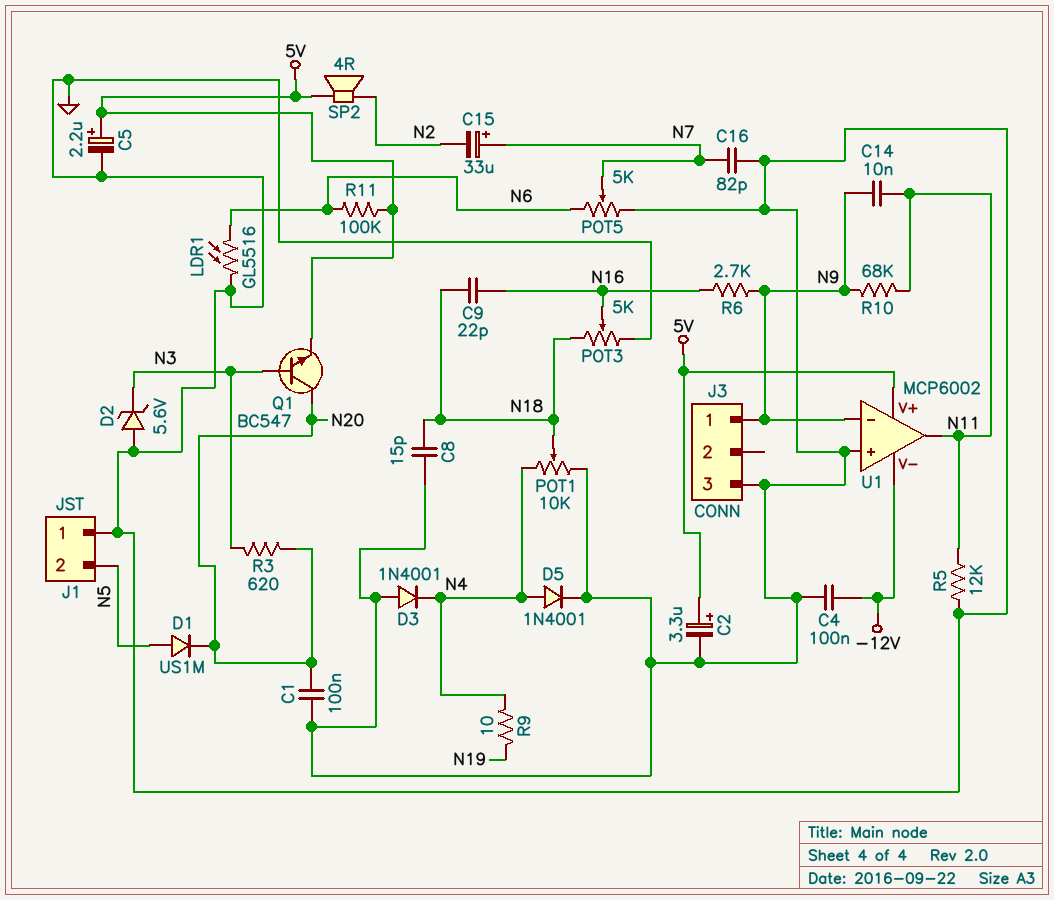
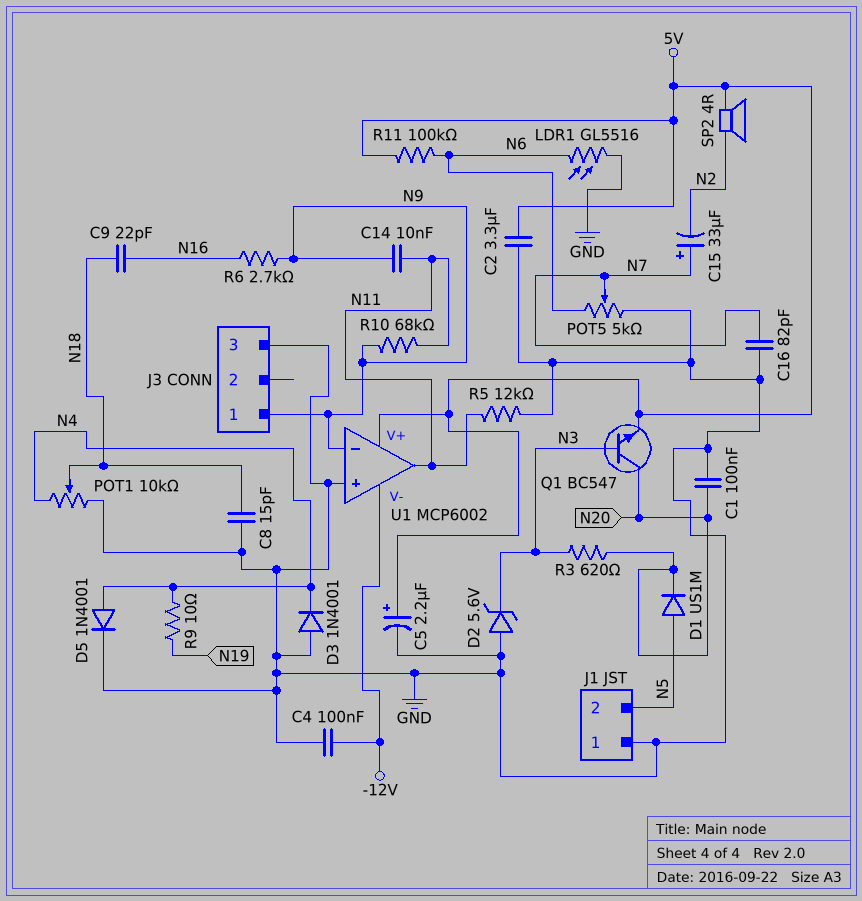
C2: 3.3uF (plus 5V, minus GND) -> 3.3uF (5V, GND)
POT3: 5k (GND, N18, wiper N16) -> none

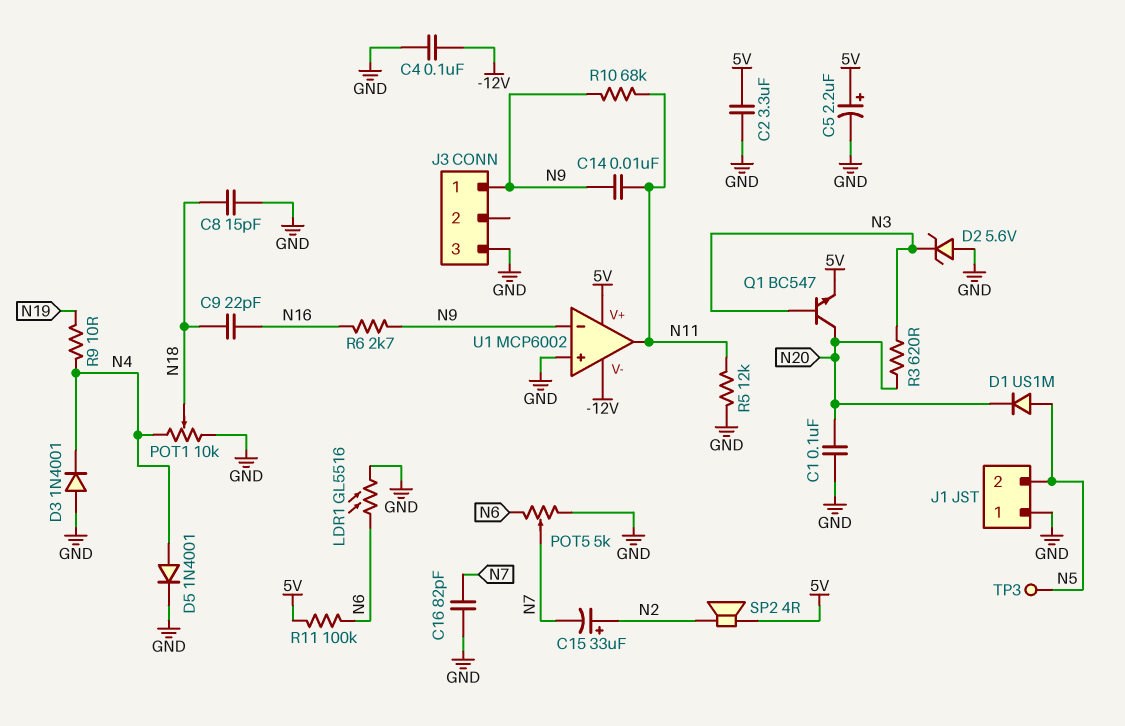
C15: 33uF (plus N7, minus N2) -> 33uF (plus N2, minus N7)
TP3: none -> test point (N5)

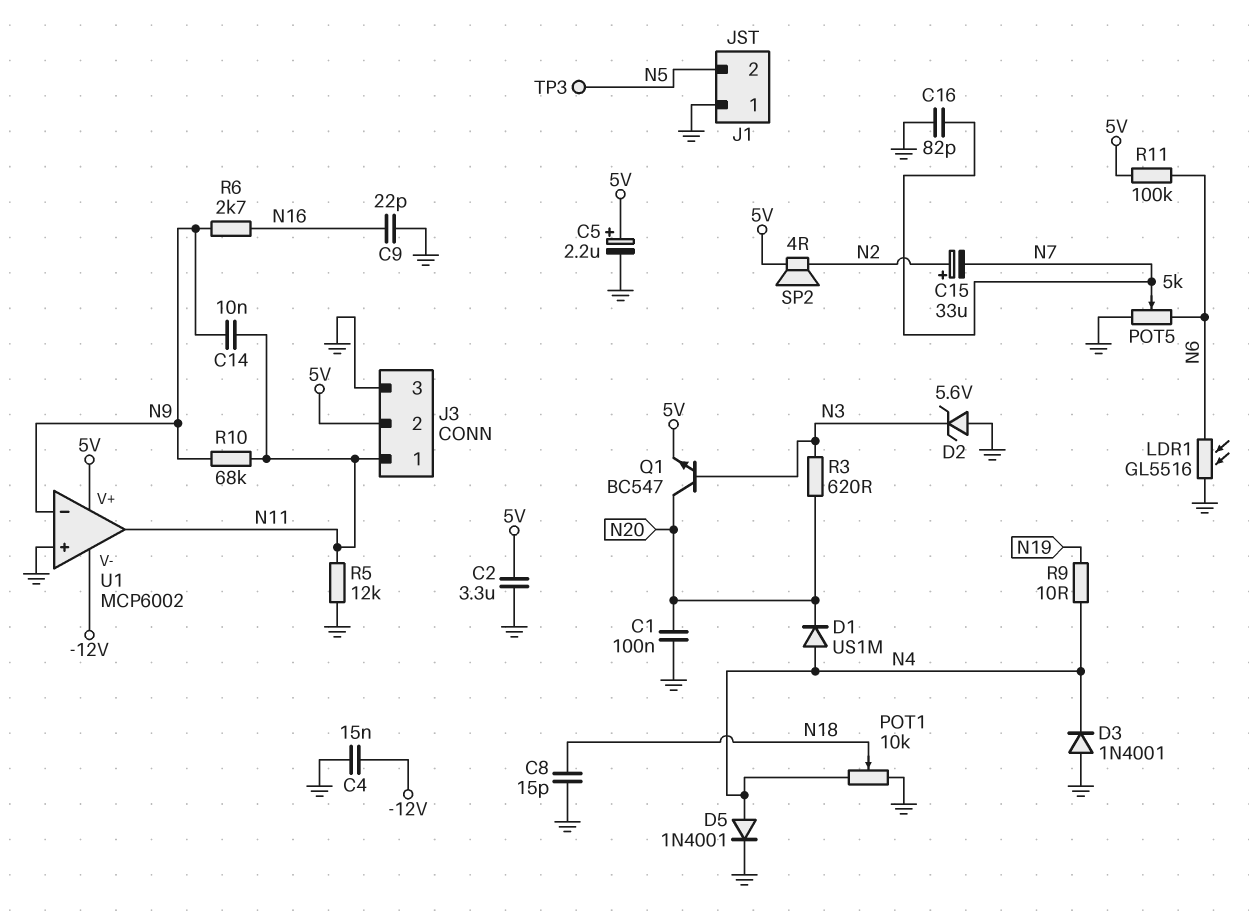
C4: 100nF (-12V, GND) -> 15nF (-12V, GND)
C9: 22pF (N16, N18) -> 22pF (GND, N16)
D1: diode US1M (A N5, K N20) -> diode US1M (A N4, K N20)
J3 pin 1: N9 -> N11
J3 pin 2: none -> 5V

